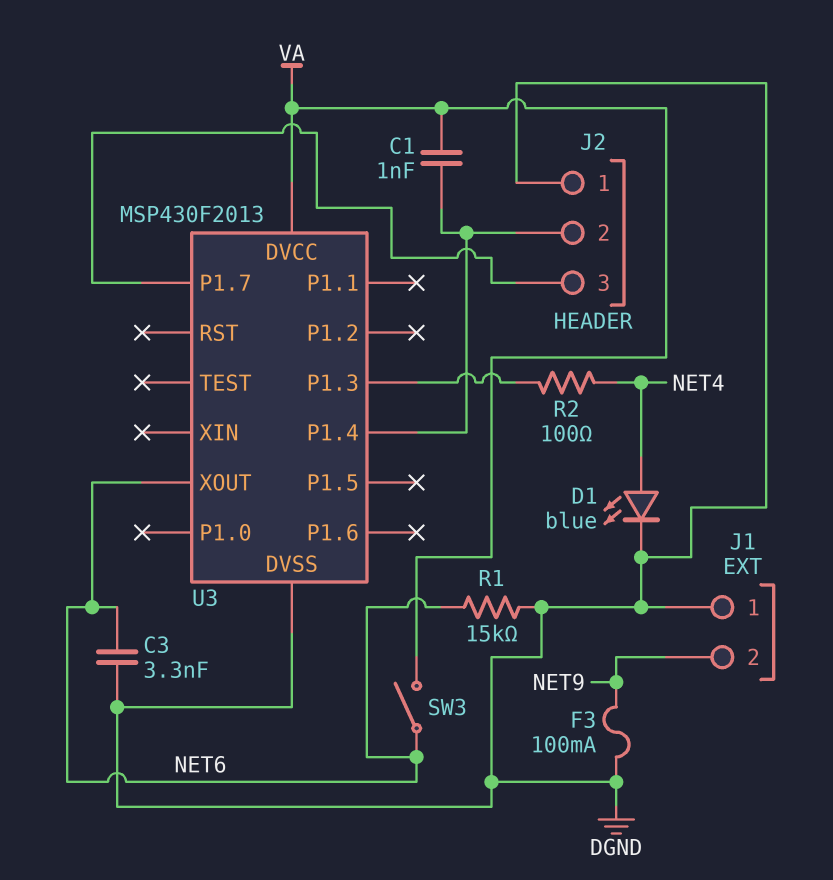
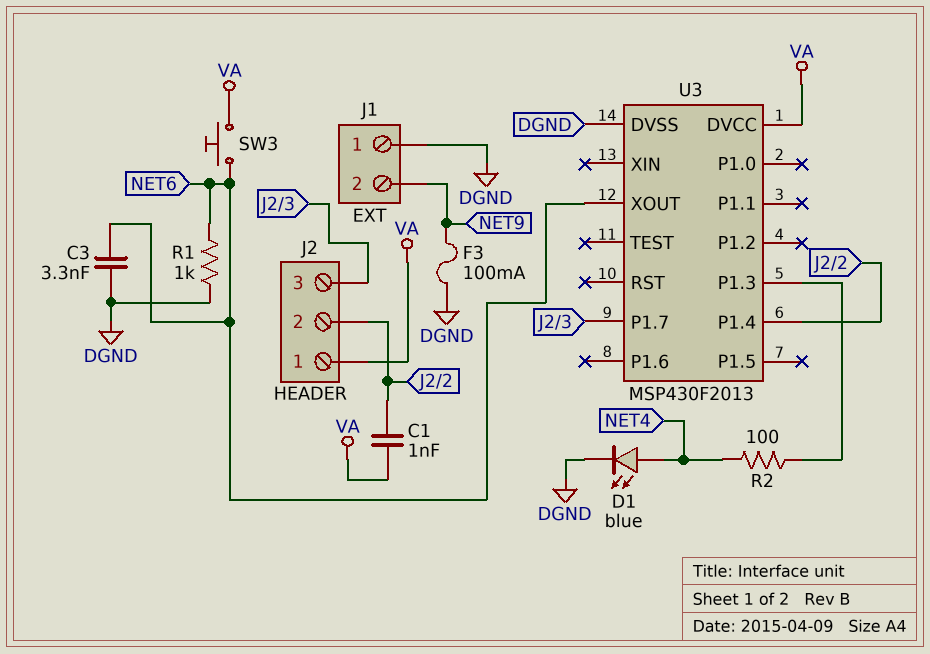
J2 pin 1: DGND -> VA
R1: 15k (DGND, NET6) -> 1k (DGND, NET6)
SW3: switch (NET6, VA) -> button (NET6, VA)

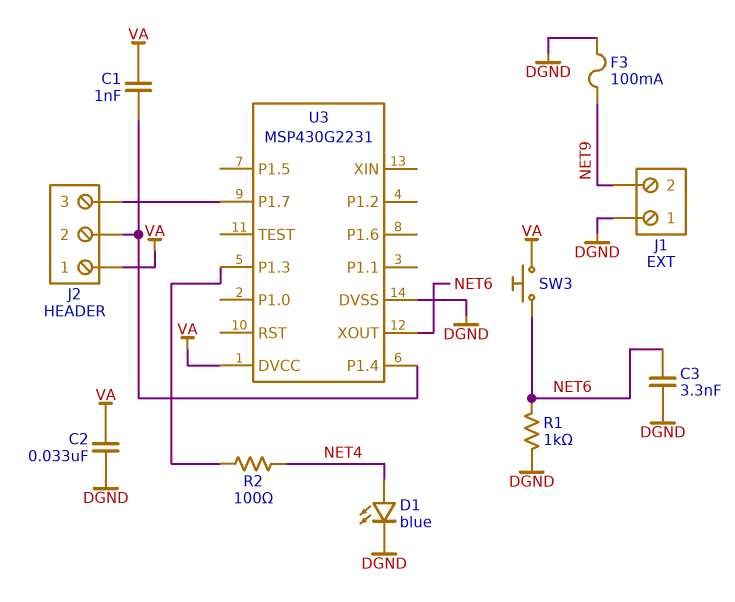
C2: none -> 33nF (DGND, VA)
U3: MSP430F2013 -> MSP430G2231

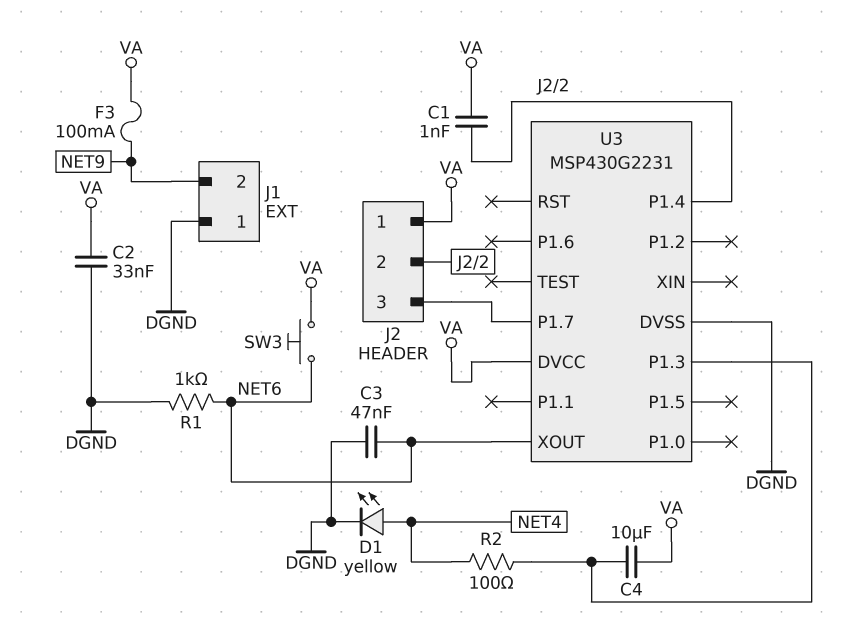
C3: 3.3nF (DGND, NET6) -> 47nF (DGND, NET6)
C4: none -> 10uF (U3/P1.3, VA)
D1: LED blue (A NET4, K DGND) -> LED yellow (A NET4, K DGND)
F3: 100mA (DGND, NET9) -> 100mA (NET9, VA)

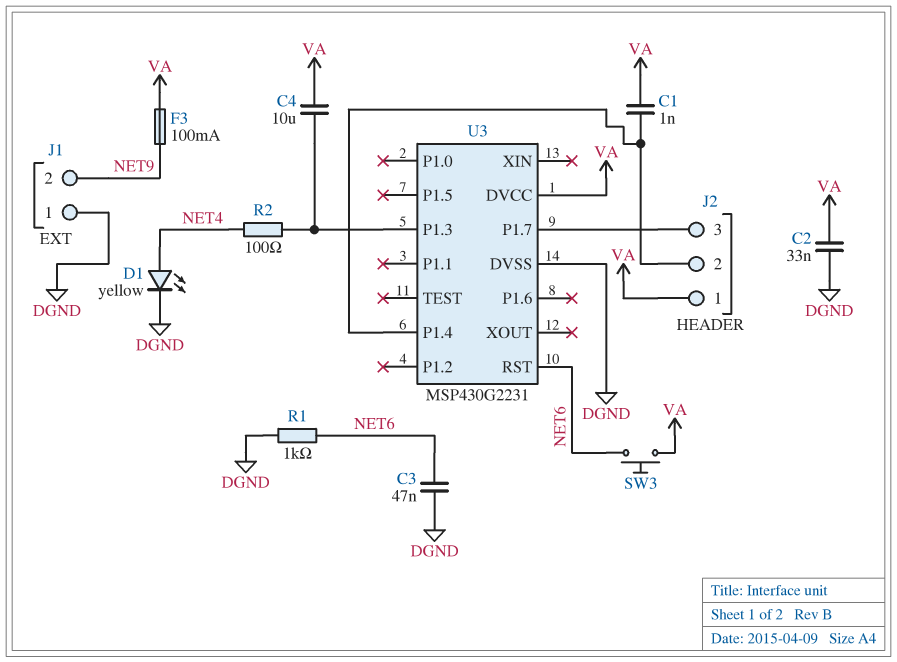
U3 pin RST: none -> NET6
U3 pin XOUT: NET6 -> none

